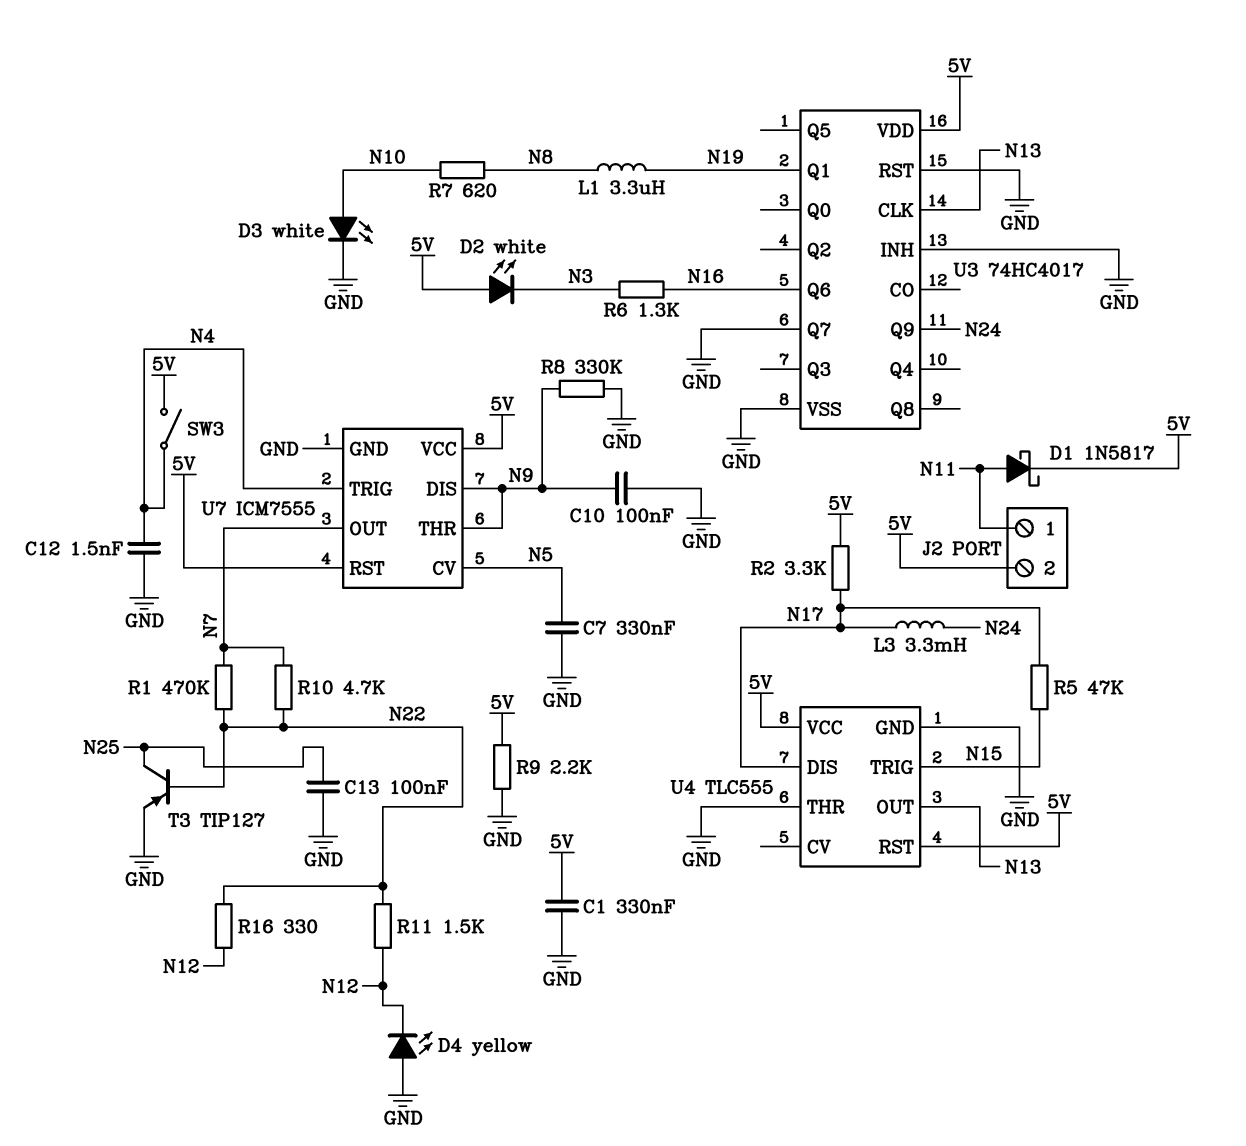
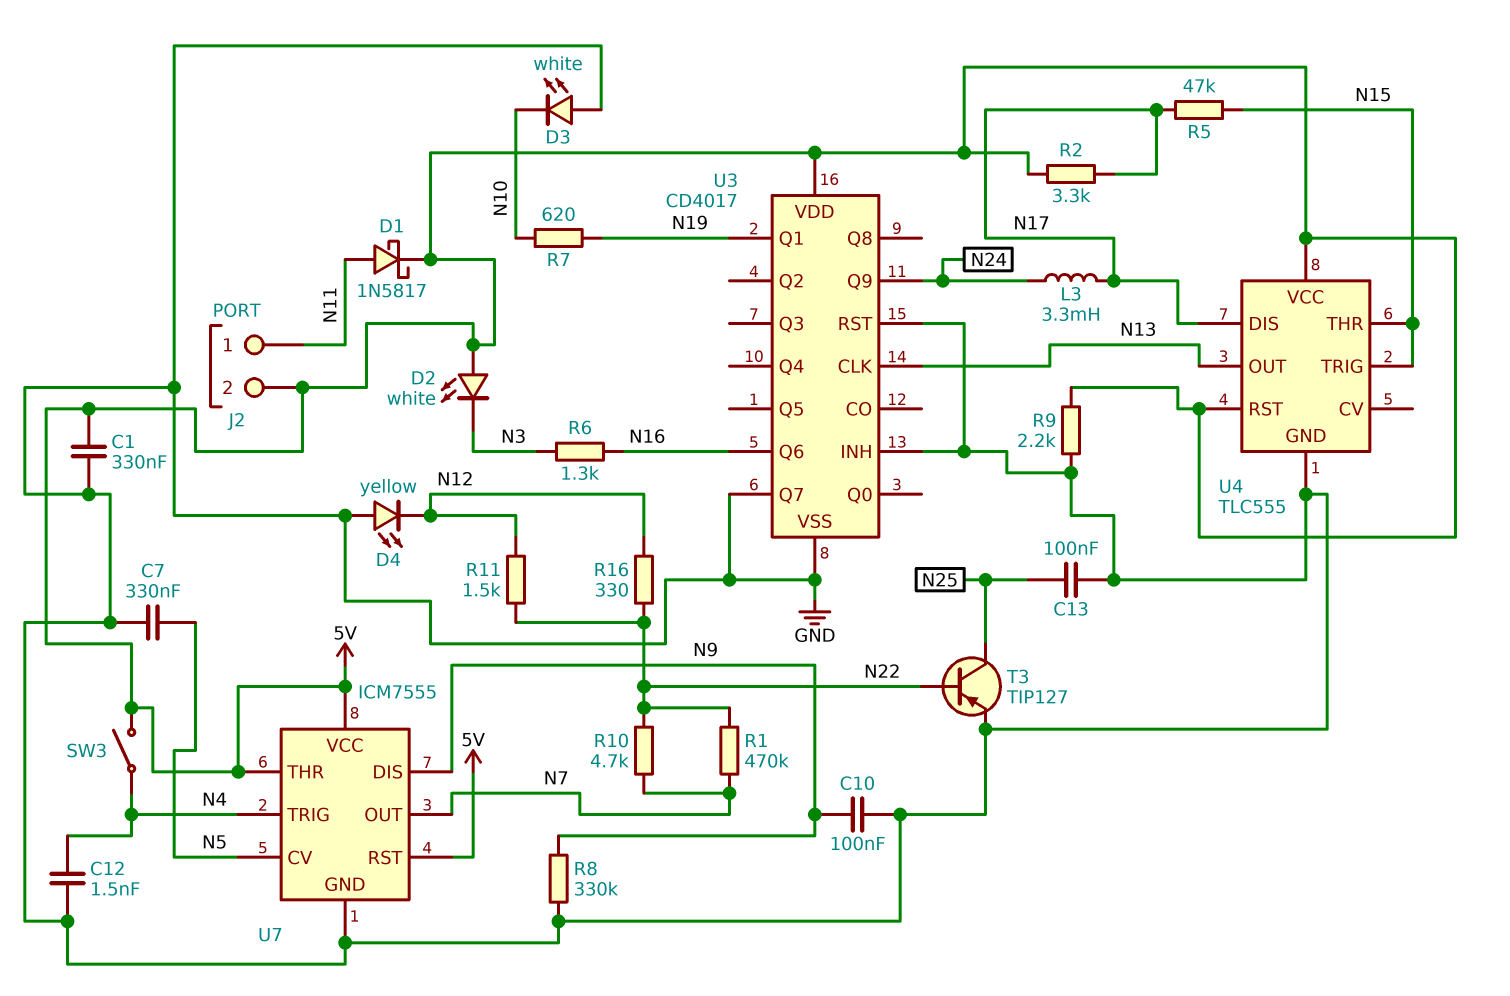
D3: LED white (A N10, K GND) -> LED white (A GND, K N10)
L1: 3.3uH (N8, N19) -> none
R7: 620 (N8, N10) -> 620 (N10, N19)
U3: 74HC4017 -> CD4017
U4 pin THR: GND -> N15
U7 pin THR: N9 -> 5V

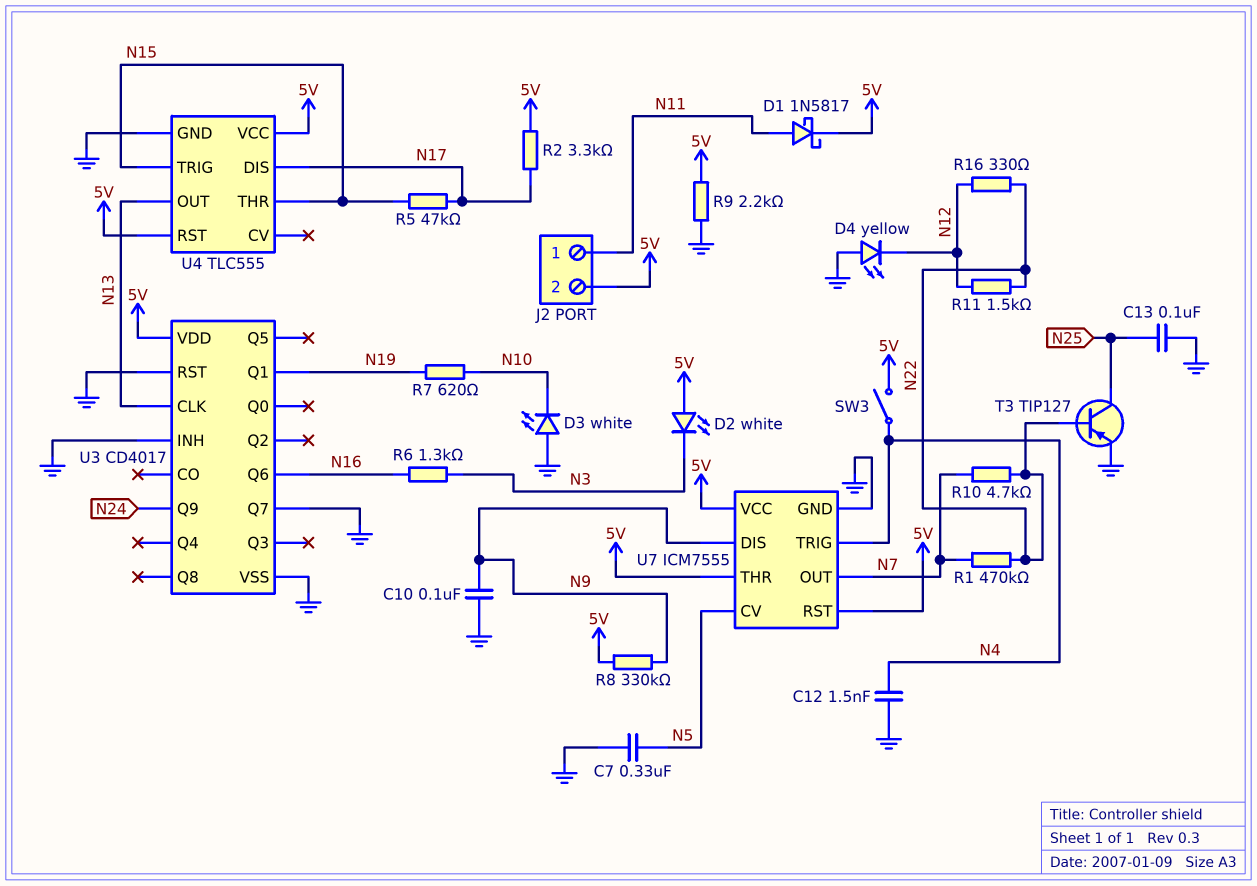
C1: 330nF (5V, GND) -> none
L3: 3.3mH (N17, N24) -> none
R8: 330k (GND, N9) -> 330k (5V, N9)

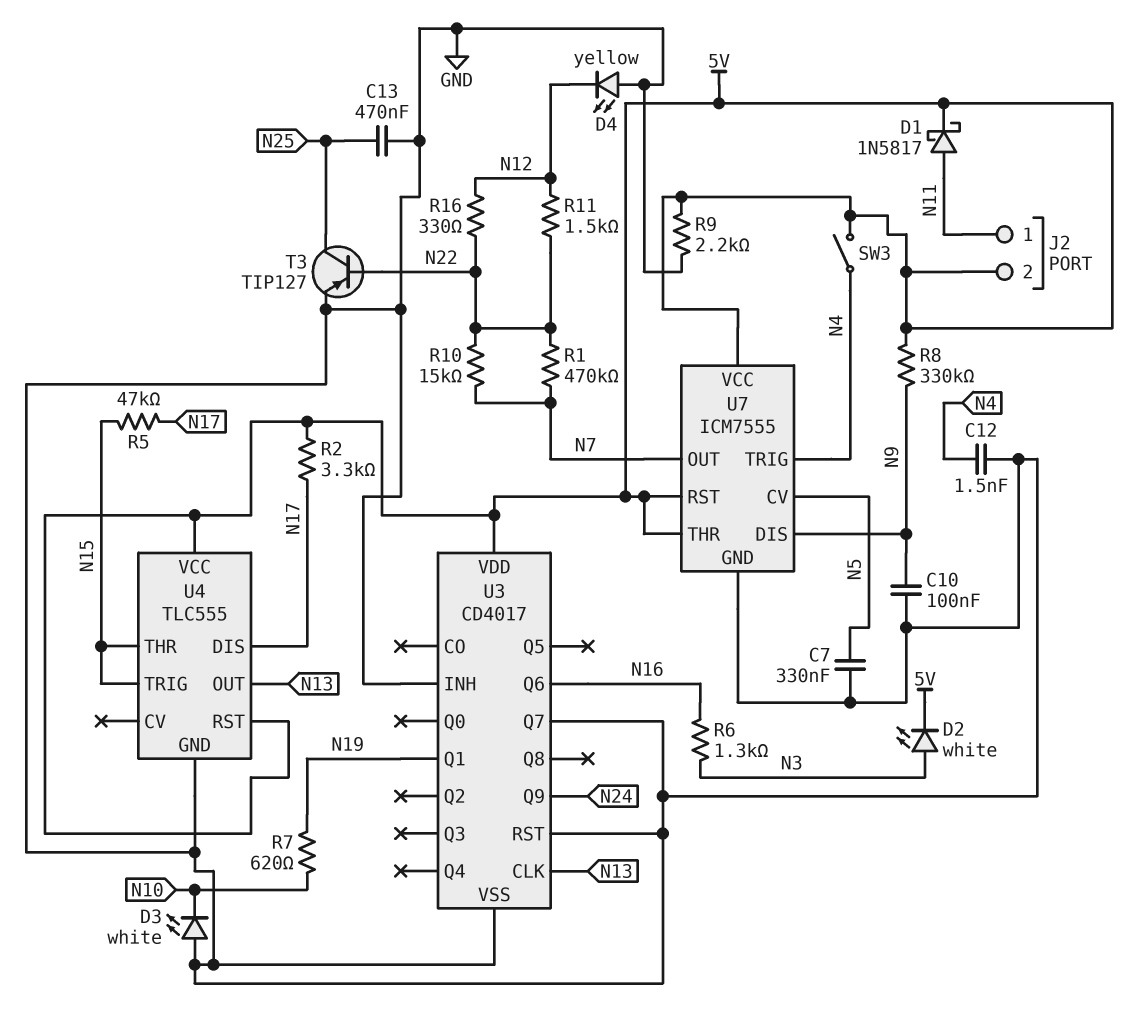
C13: 100nF (GND, N25) -> 470nF (GND, N25)
D2: LED white (A 5V, K N3) -> LED white (A N3, K 5V)
R10: 4.7k (N7, N22) -> 15k (N7, N22)

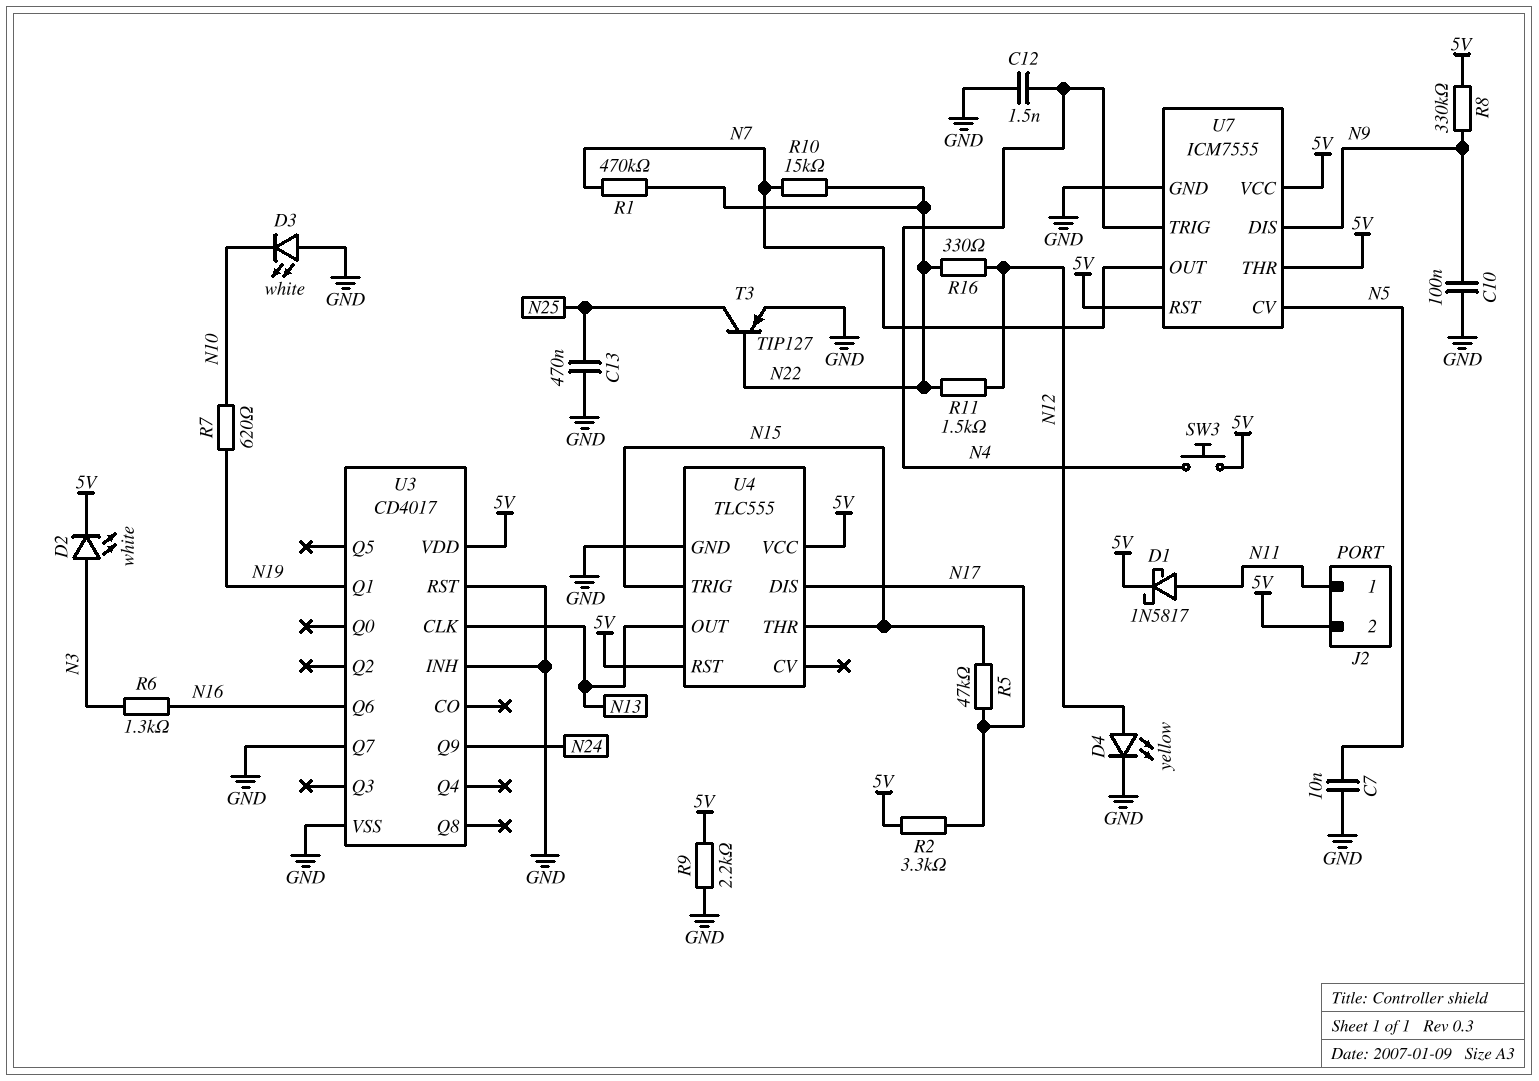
C7: 330nF (GND, N5) -> 10nF (GND, N5)
D4: LED yellow (A GND, K N12) -> LED yellow (A N12, K GND)
SW3: switch (5V, N4) -> button (5V, N4)

